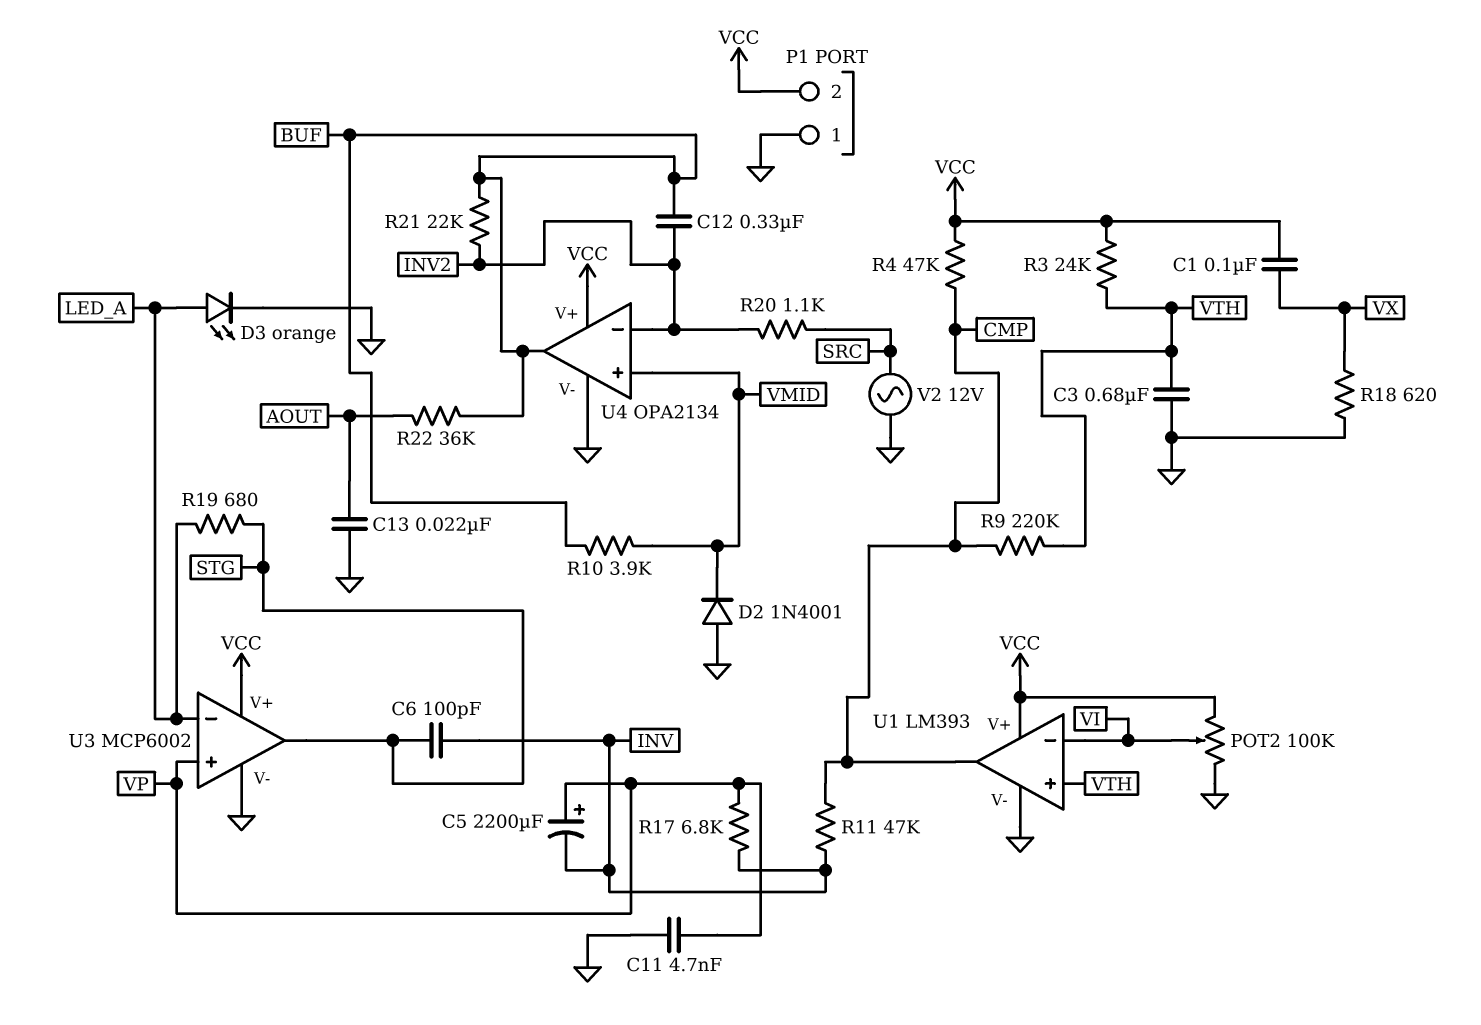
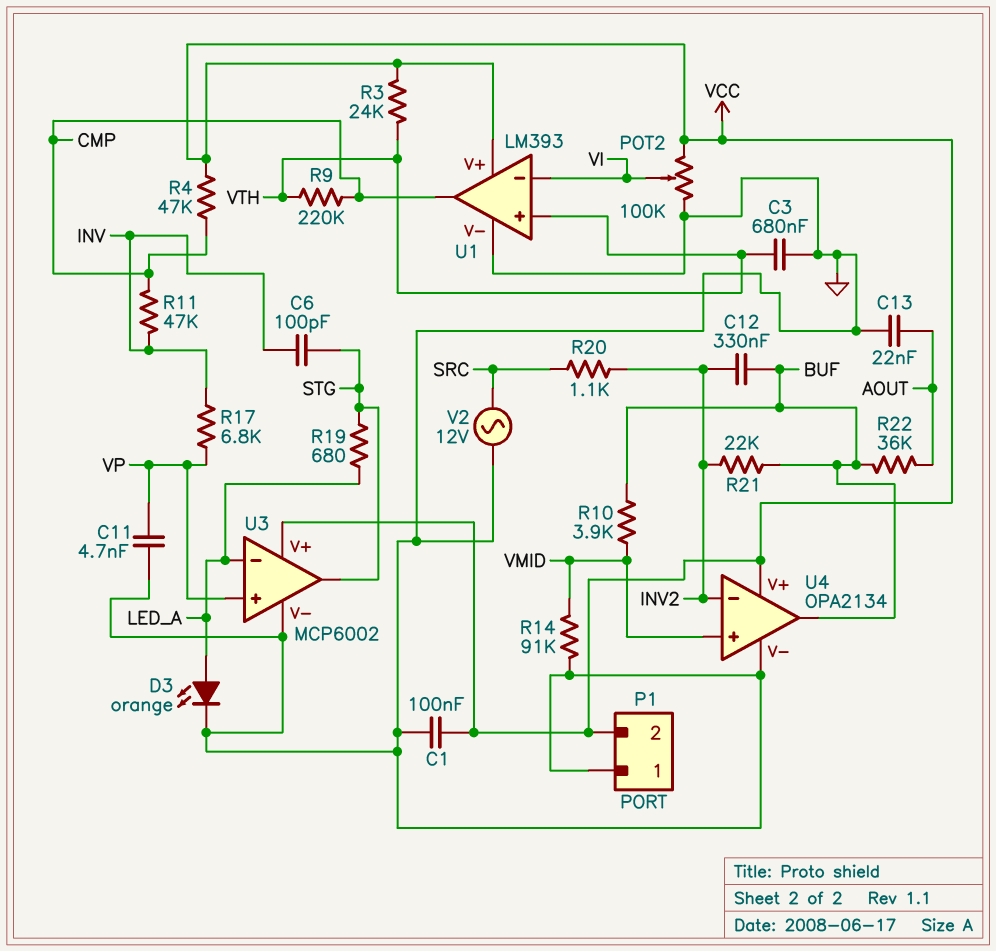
C1: 100nF (VCC, VX) -> 100nF (GND, VCC)
C5: 2200uF (plus VP, minus INV) -> none
D2: diode 1N4001 (A GND, K VMID) -> none
R14: none -> 91k (GND, VMID)
R18: 620 (GND, VX) -> none

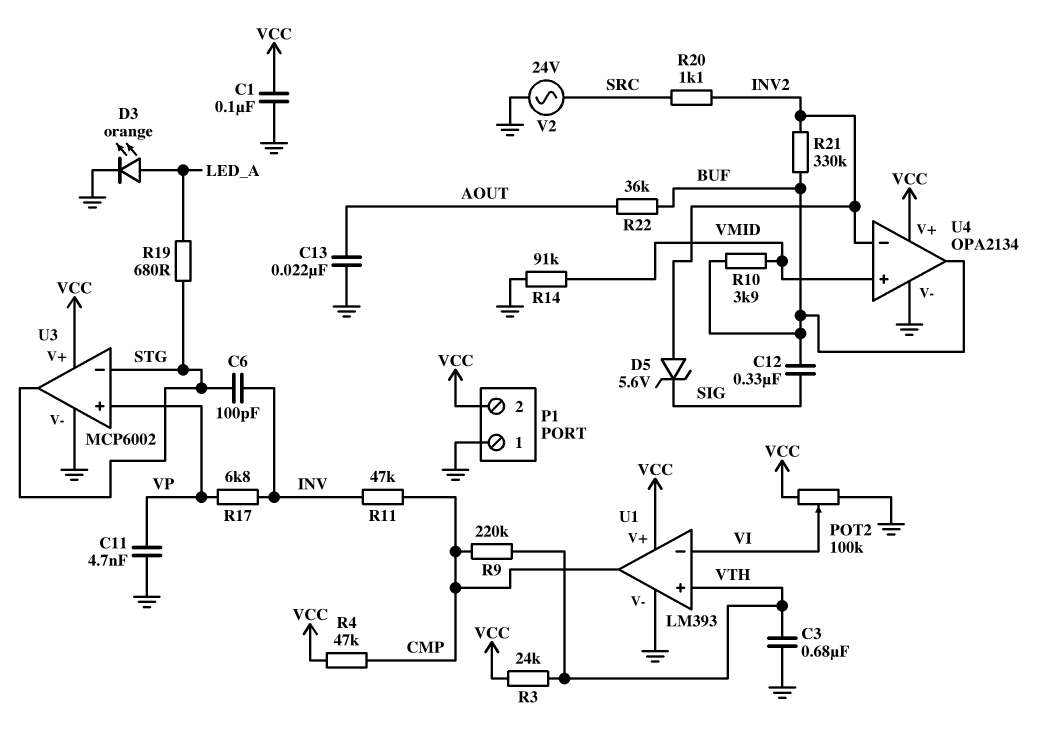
C12: 330nF (BUF, INV2) -> 330nF (BUF, SIG)
D5: none -> zener 5.6V (A INV2, K SIG)
R21: 22k (BUF, INV2) -> 330k (BUF, INV2)
U3 pin in-: LED_A -> STG
V2: AC 12V (GND, SRC) -> AC 24V (GND, SRC)

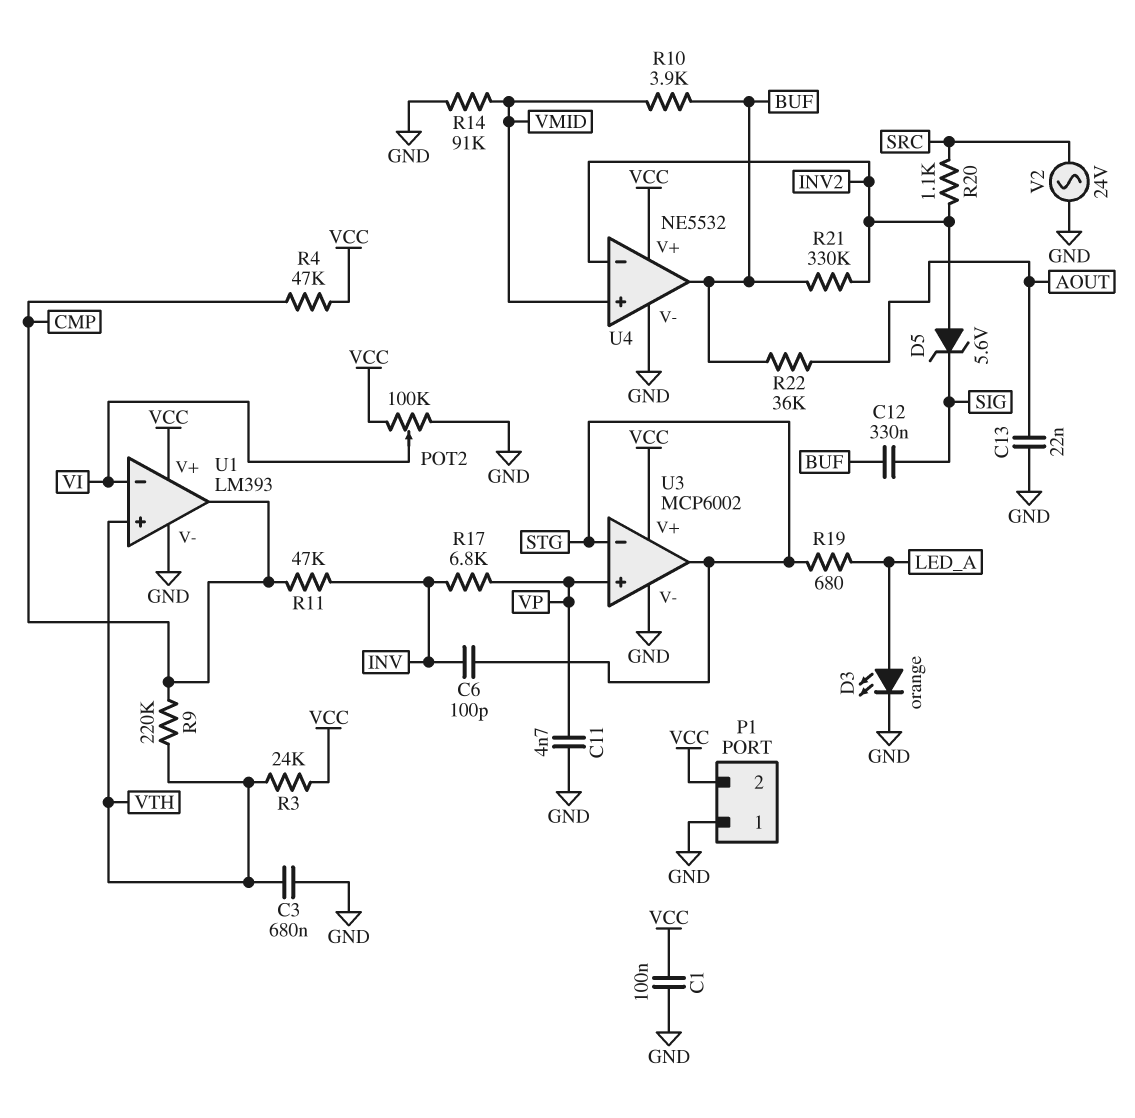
U4: OPA2134 -> NE5532

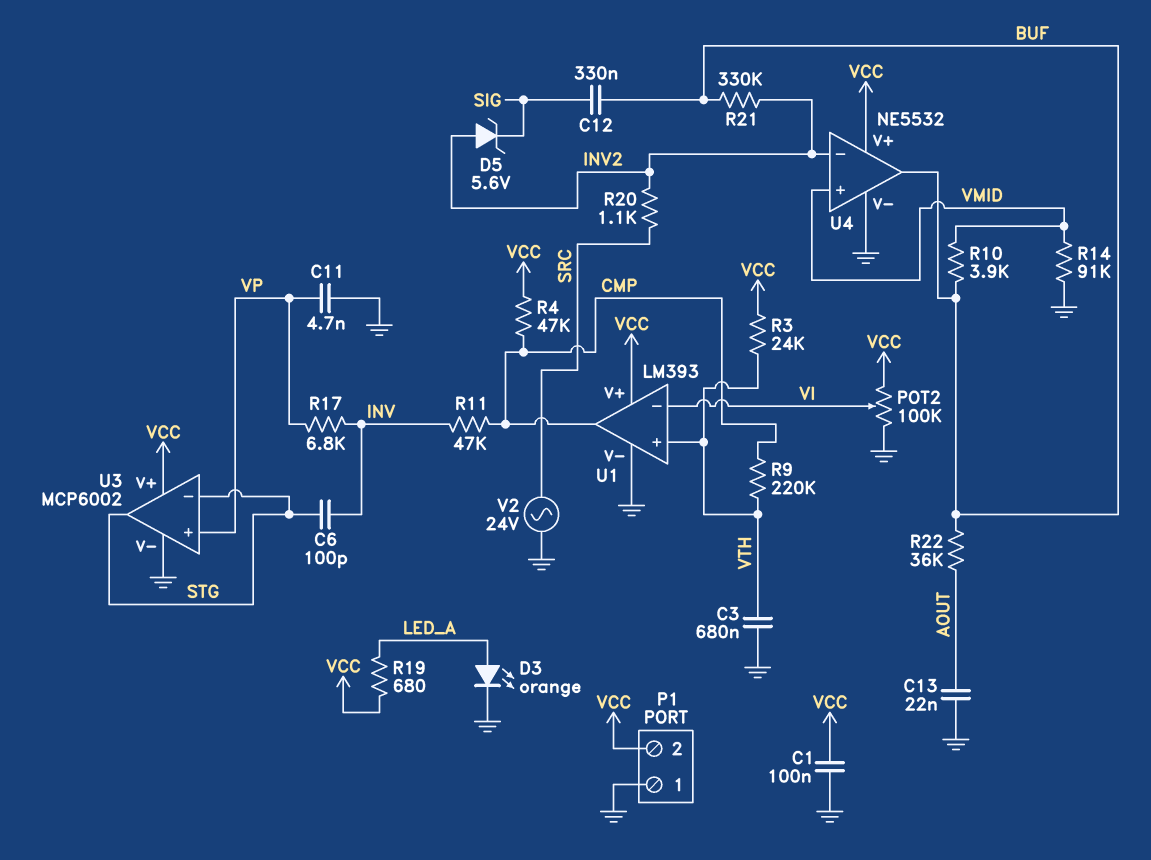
R19: 680 (LED_A, STG) -> 680 (LED_A, VCC)

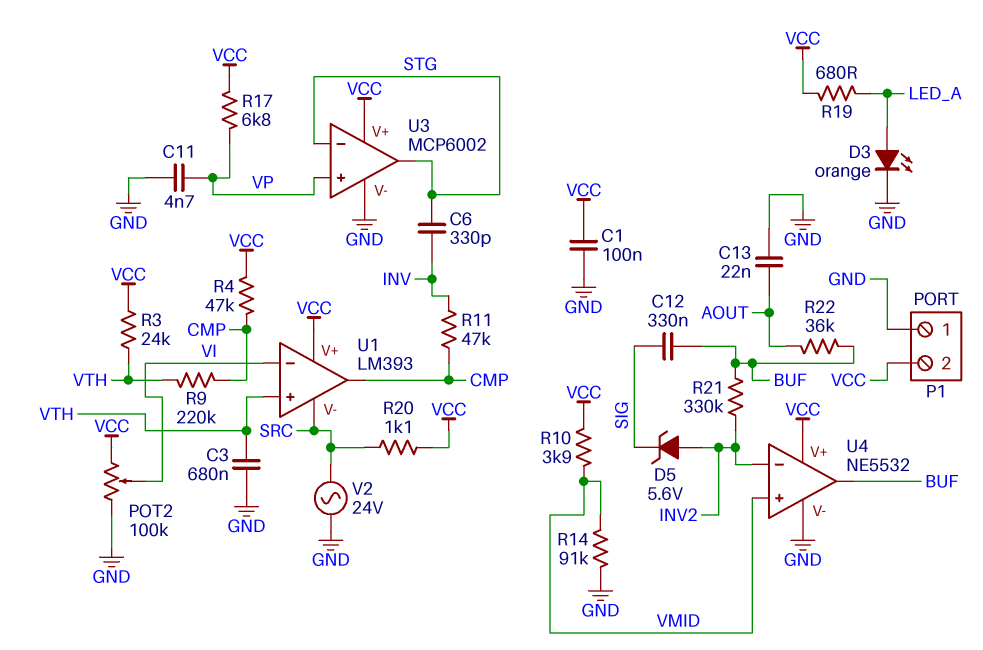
C6: 100pF (INV, STG) -> 330pF (INV, STG)
R10: 3.9k (BUF, VMID) -> 3.9k (VCC, VMID)
R17: 6.8k (INV, VP) -> 6.8k (VCC, VP)
R20: 1.1k (INV2, SRC) -> 1.1k (SRC, VCC)
U1 pin V-: GND -> SRC

